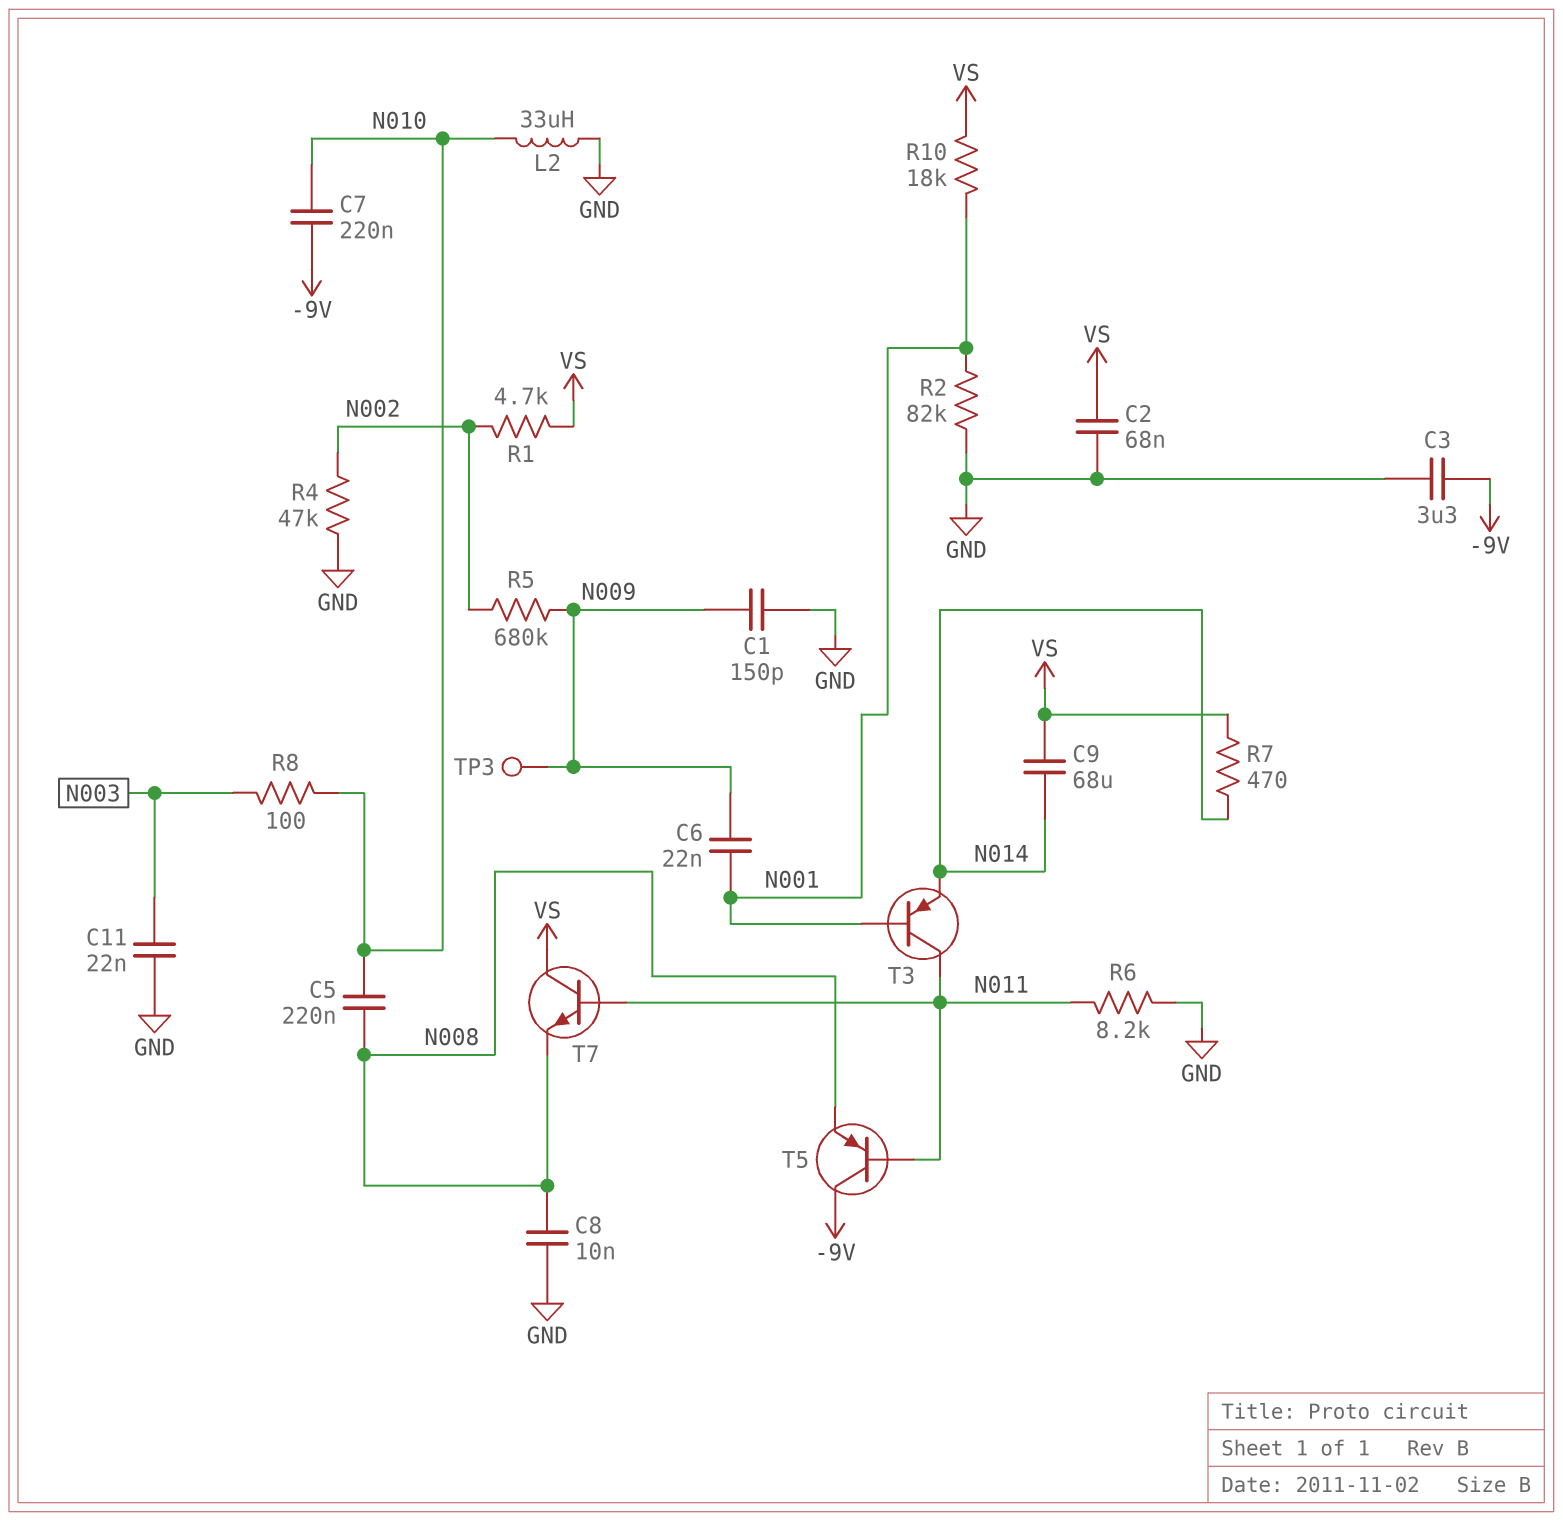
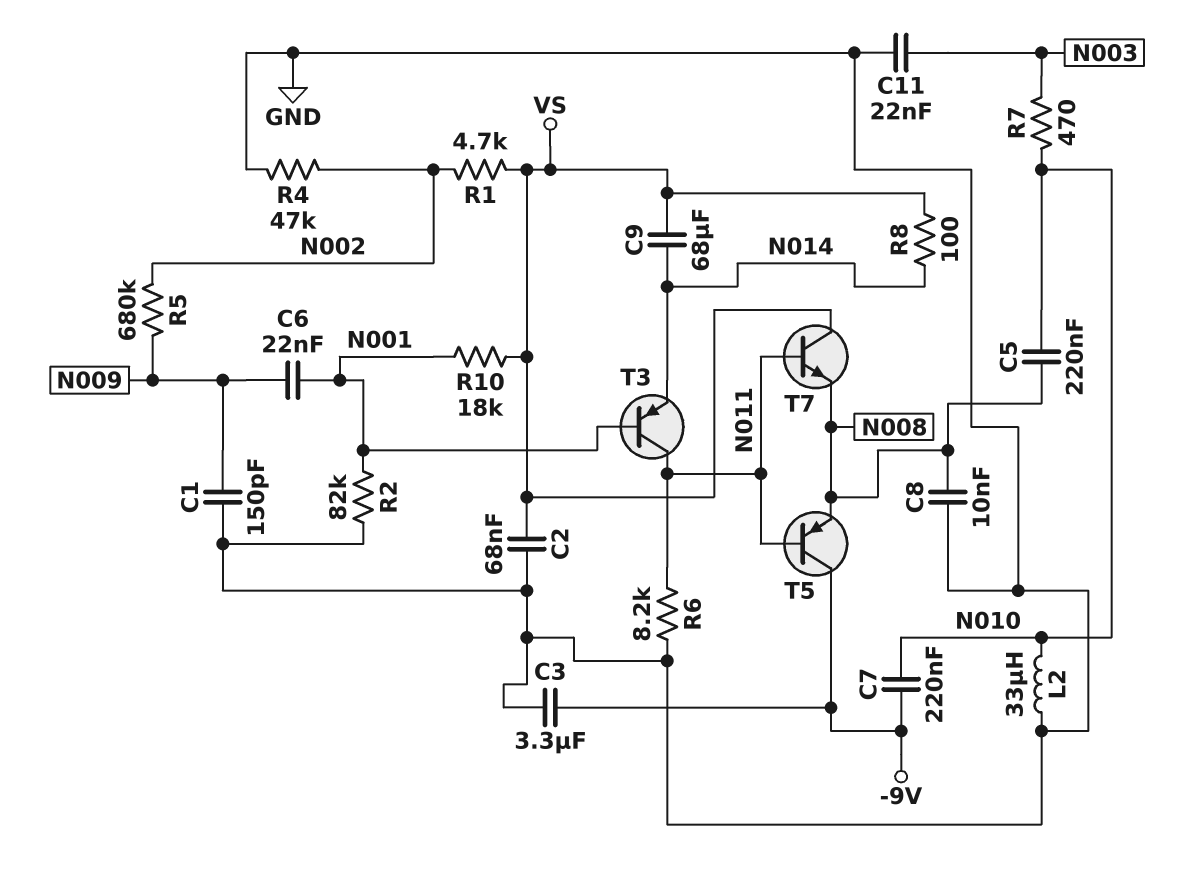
R7: 470 (N014, VS) -> 470 (N003, N010)
R8: 100 (N003, N010) -> 100 (N014, VS)
TP3: test point (N009) -> none

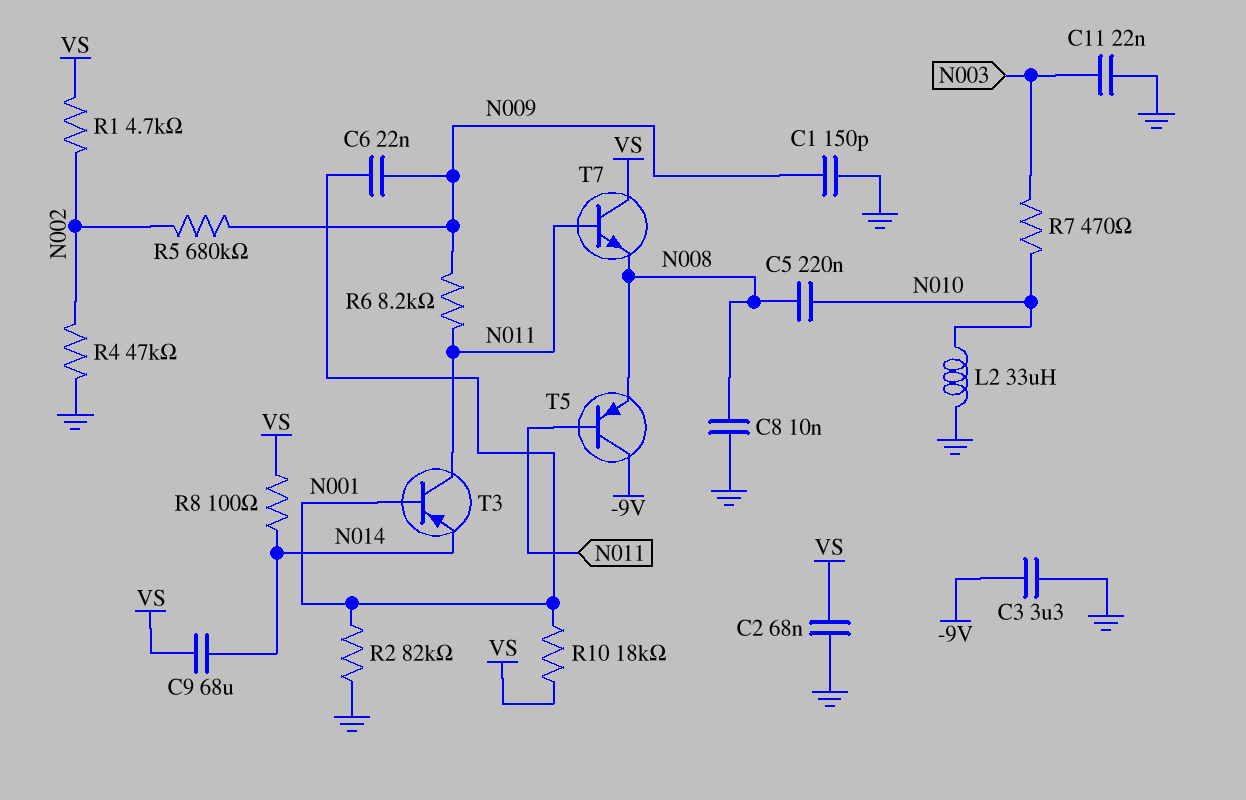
C7: 220nF (-9V, N010) -> none
R6: 8.2k (GND, N011) -> 8.2k (N009, N011)

